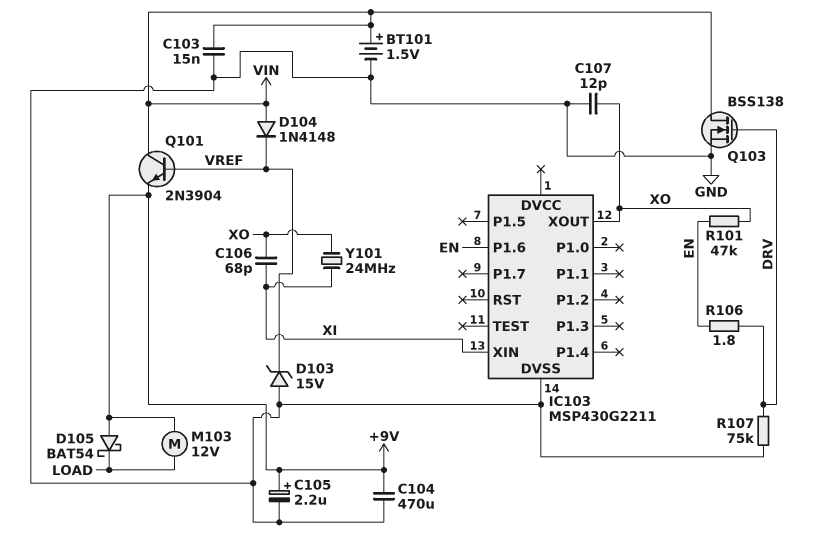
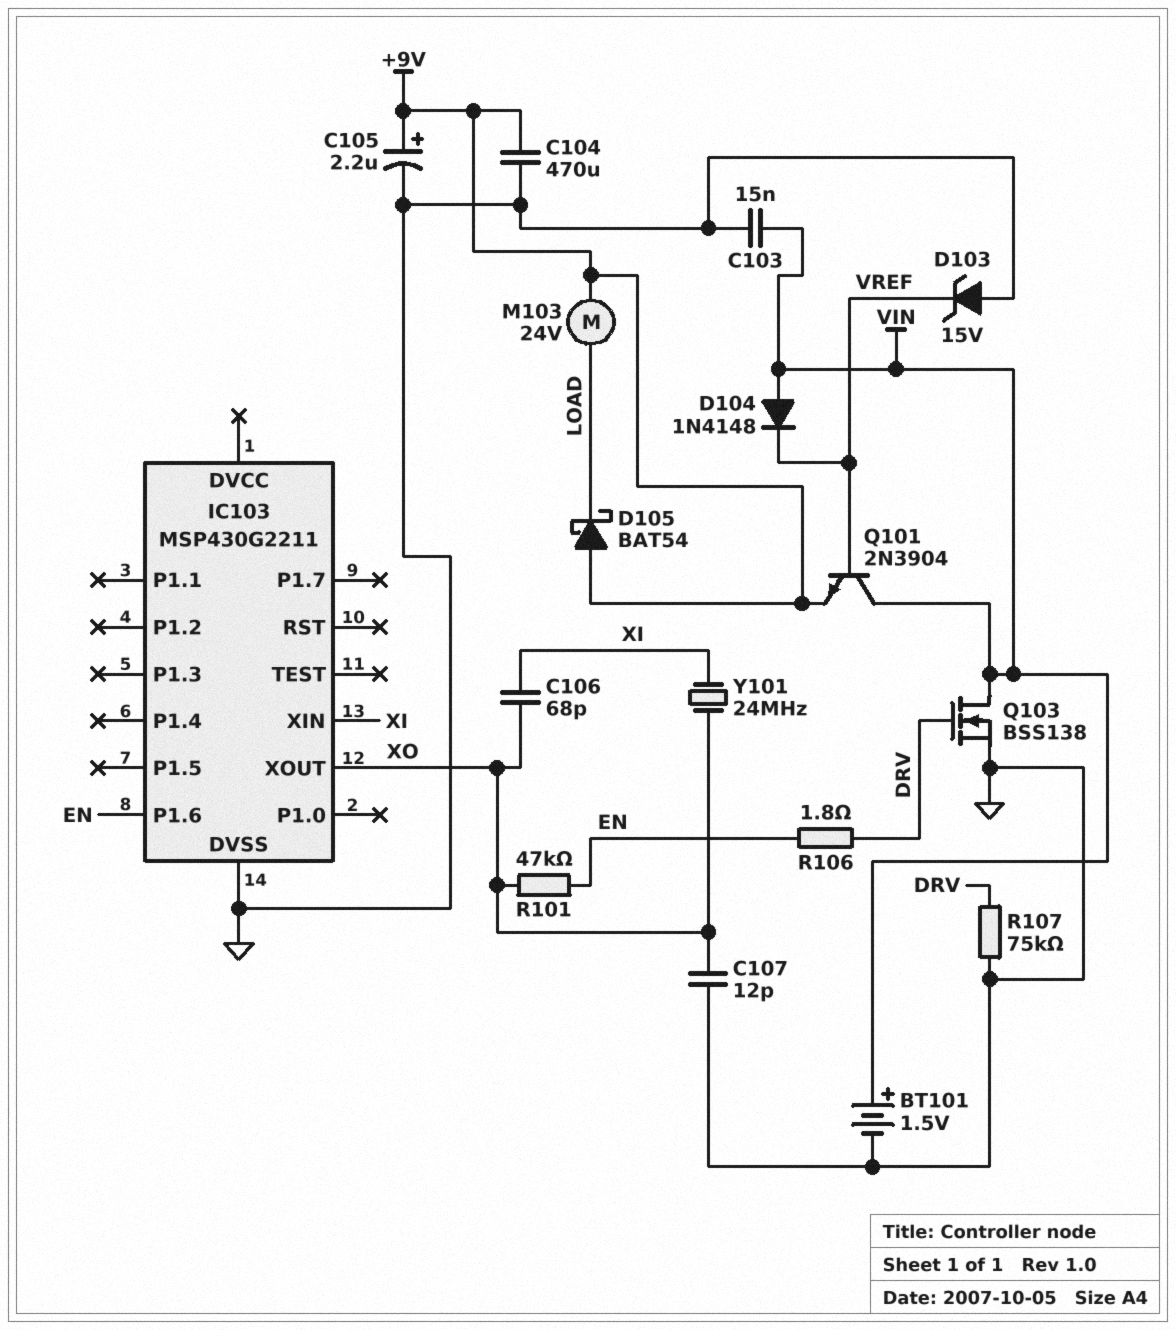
M103: motor 12V (+9V, LOAD) -> motor 24V (+9V, LOAD)

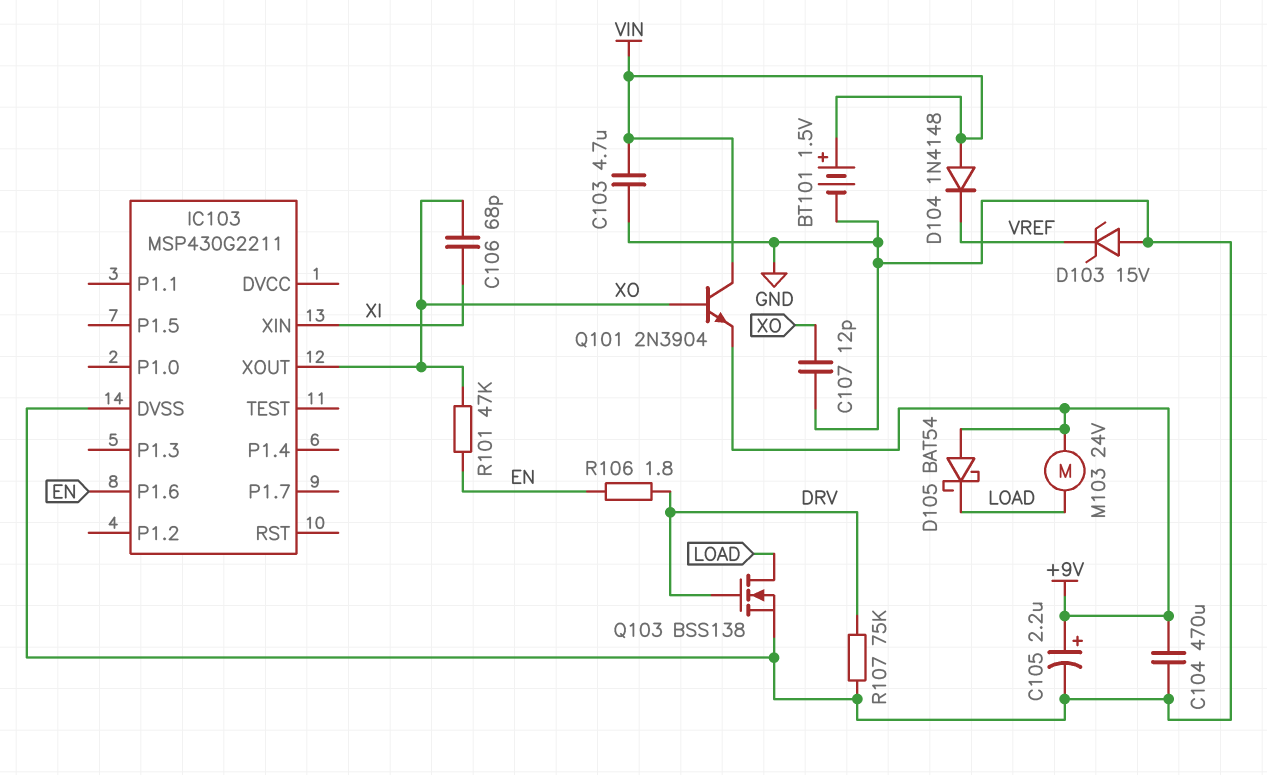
C103: 15nF (GND, VIN) -> 4.7uF (GND, VIN)
Q101: NPN 2N3904 (B VREF, C VIN, E +9V) -> NPN 2N3904 (B XO, C VIN, E +9V)
Q103: NMOS BSS138 (G DRV, D VIN, S GND) -> NMOS BSS138 (G DRV, D LOAD, S GND)
Y101: 24MHz (XI, XO) -> none

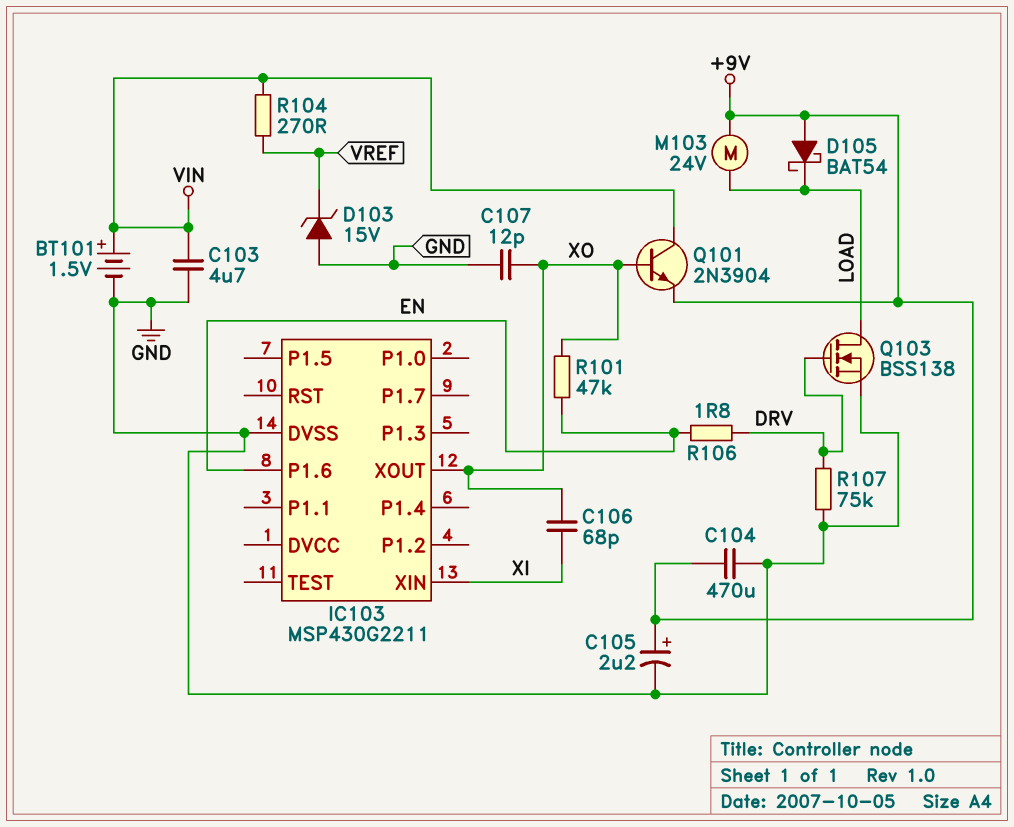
D104: diode 1N4148 (A VIN, K VREF) -> none
R104: none -> 270 (VIN, VREF)

